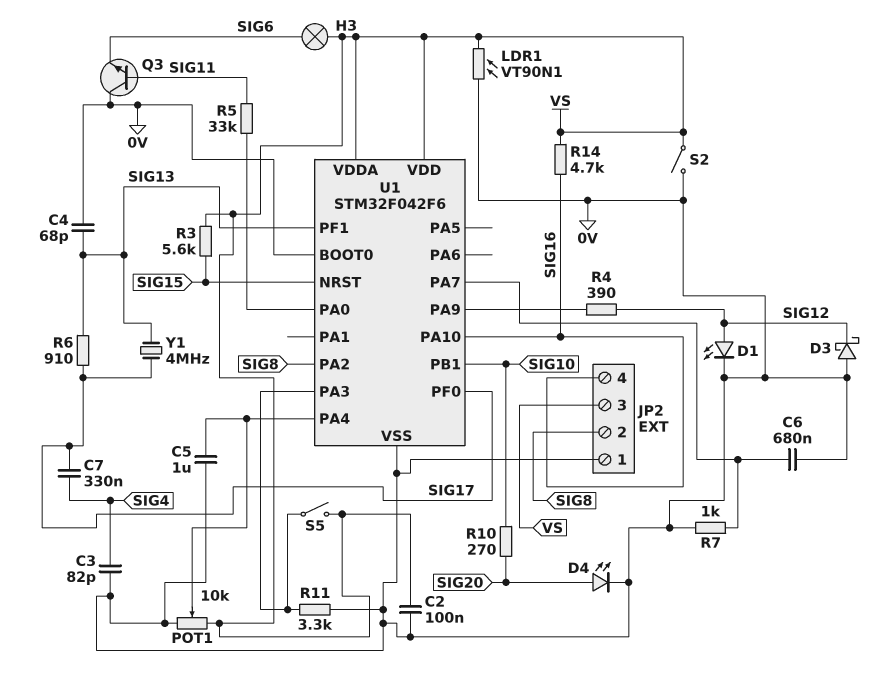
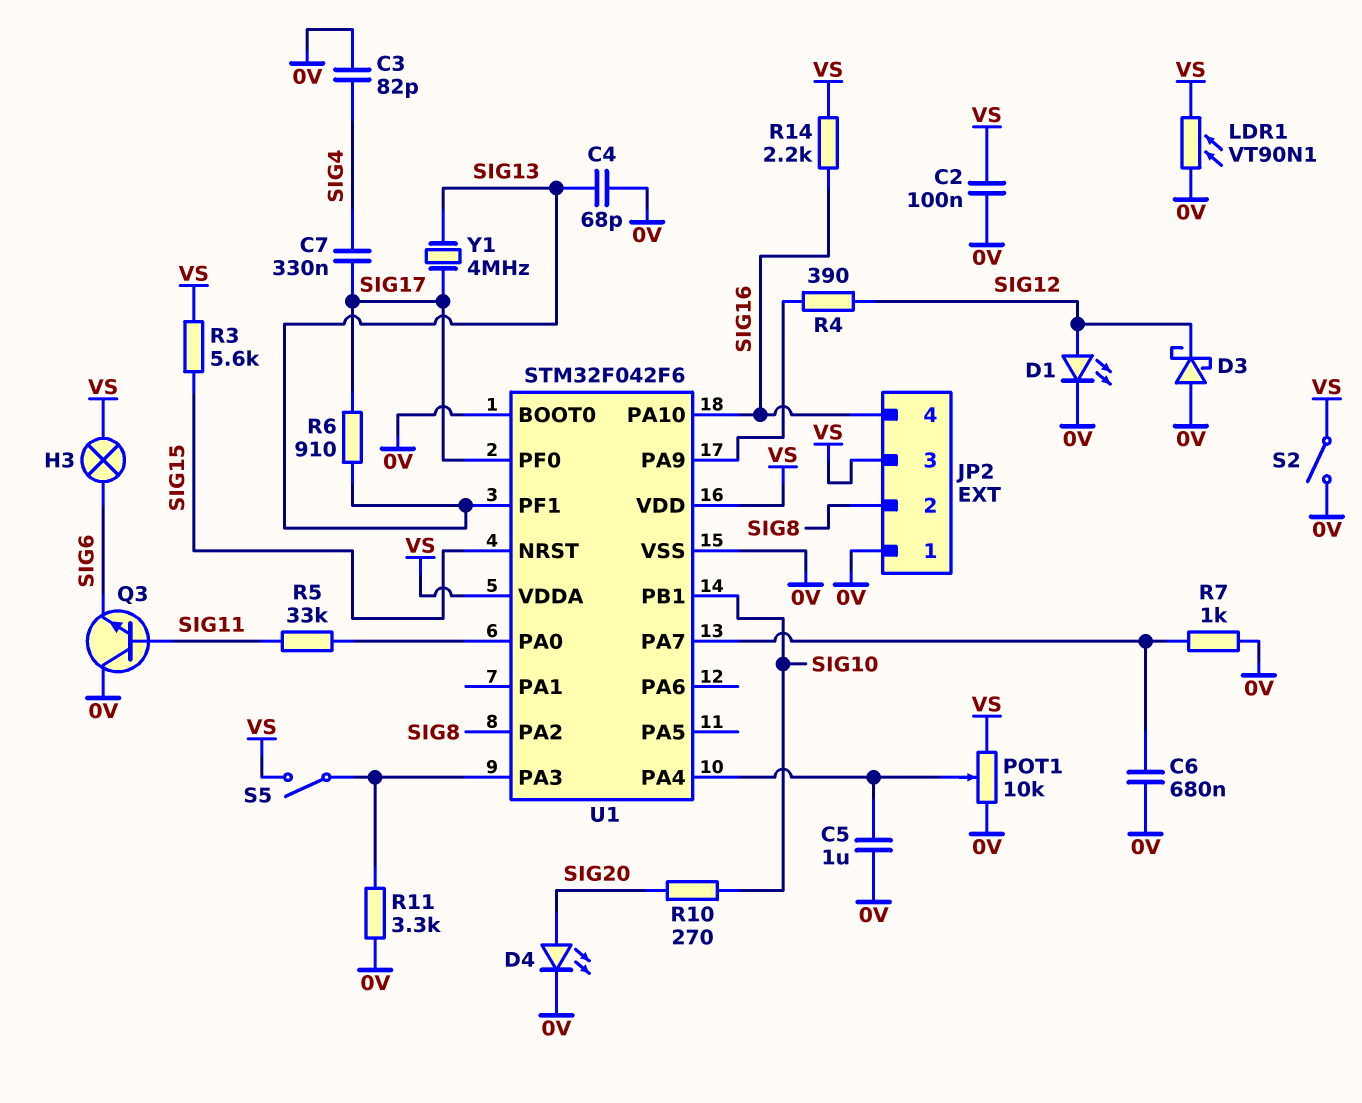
R14: 4.7k (SIG16, VS) -> 2.2k (SIG16, VS)

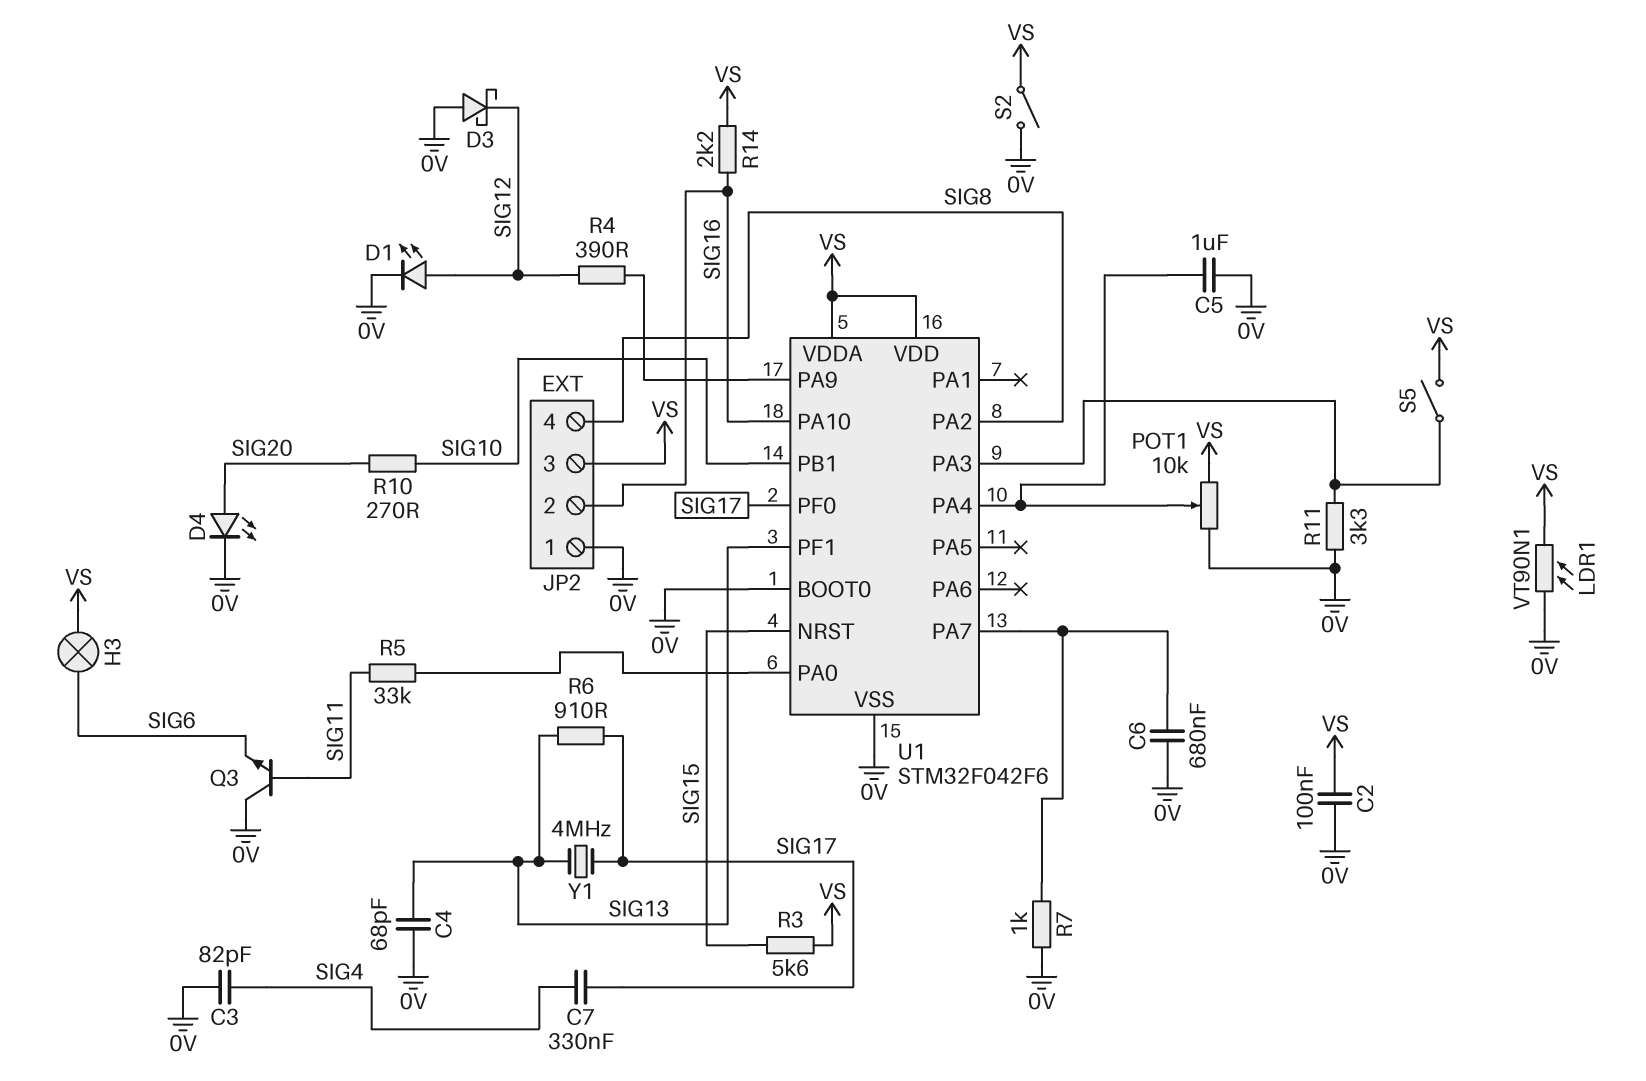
JP2 pin 2: SIG8 -> SIG16
JP2 pin 4: SIG16 -> SIG8

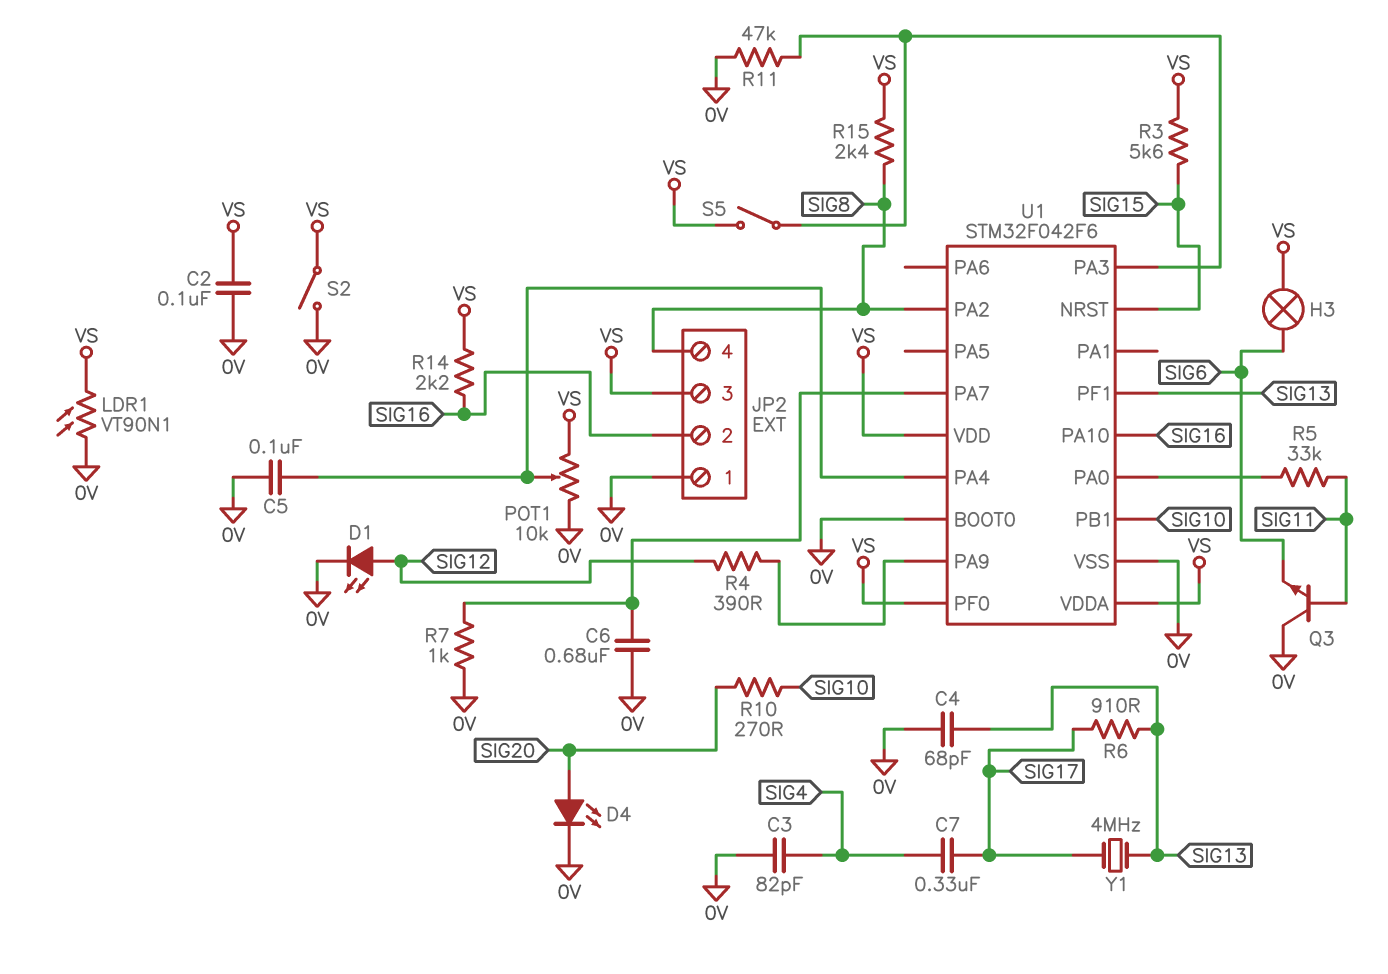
C5: 1uF (0V, U1/PA4) -> 100nF (0V, U1/PA4)
D3: schottky (A 0V, K SIG12) -> none
R11: 3.3k (0V, U1/PA3) -> 47k (0V, U1/PA3)
R15: none -> 2.4k (SIG8, VS)
U1 pin PF0: SIG17 -> VS

